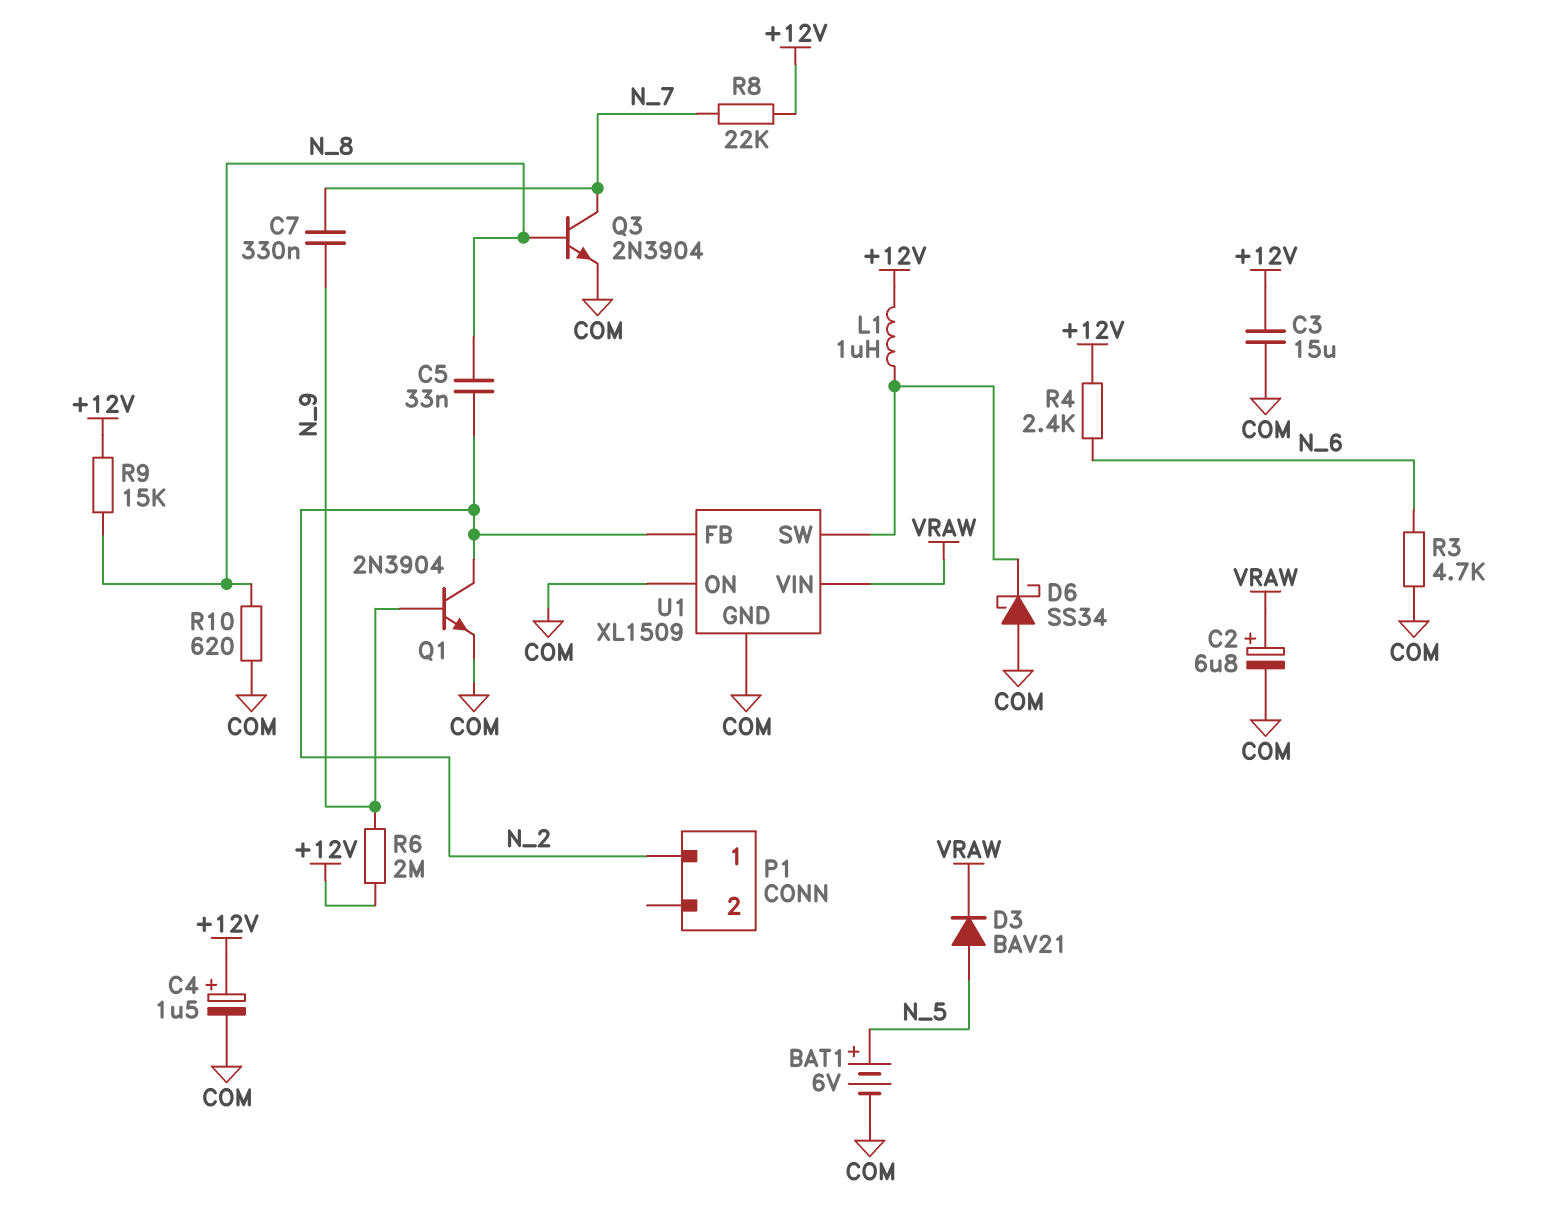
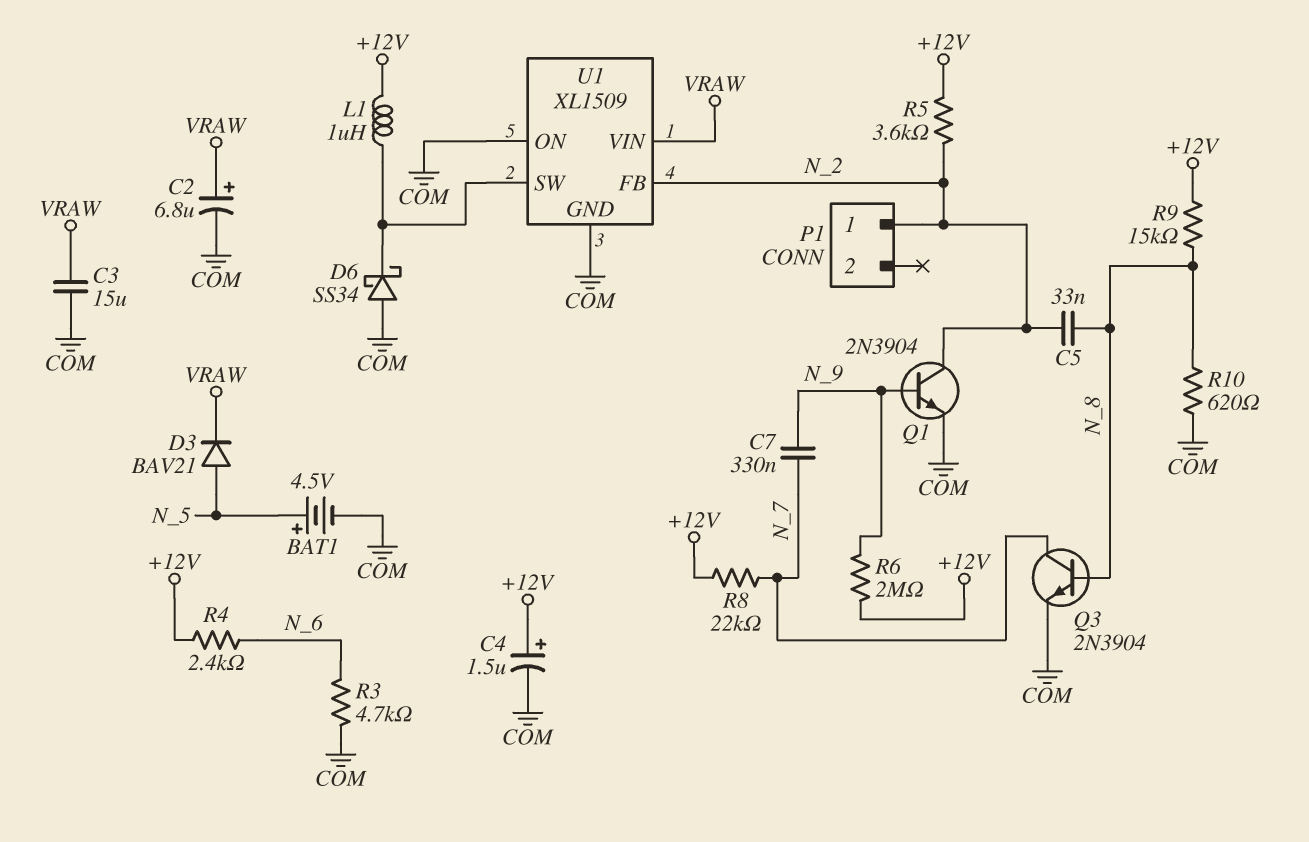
BAT1: 6V (plus N_5, minus COM) -> 4.5V (plus N_5, minus COM)
C3: 15uF (+12V, COM) -> 15uF (COM, VRAW)
R5: none -> 3.6k (+12V, N_2)

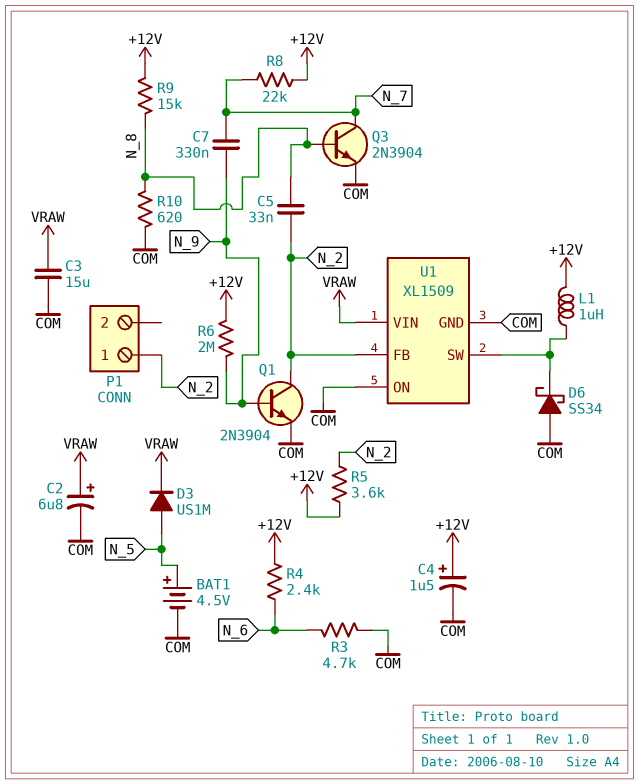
D3: diode BAV21 (A N_5, K VRAW) -> diode US1M (A N_5, K VRAW)

